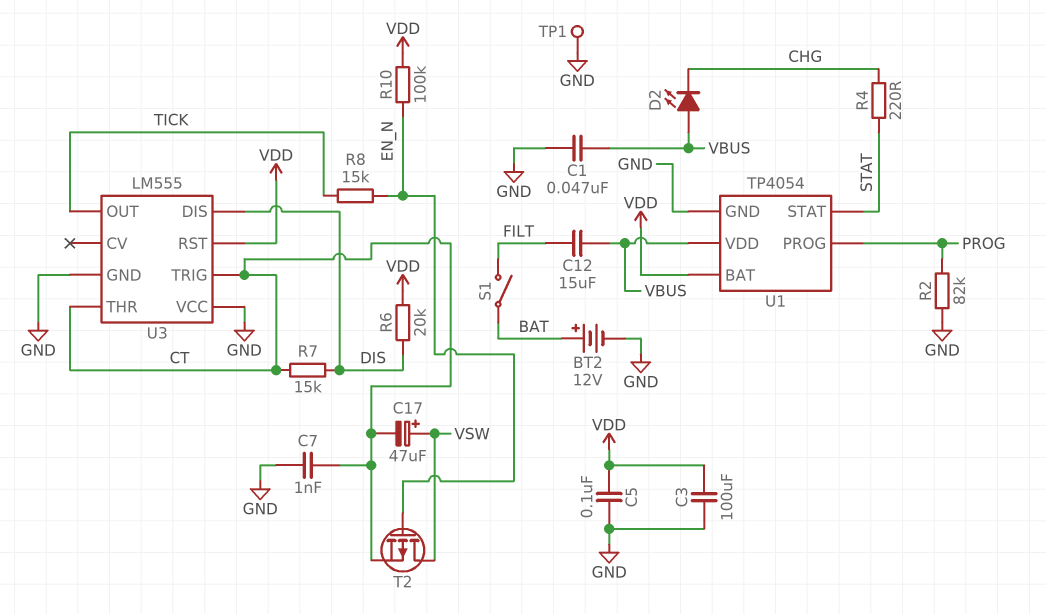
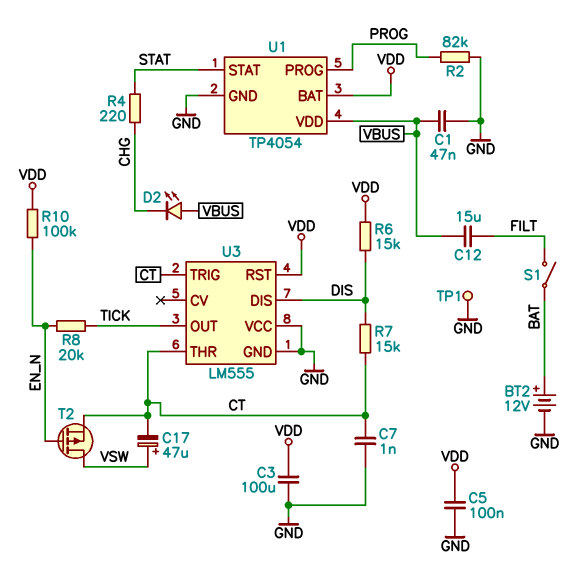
R6: 20k (DIS, VDD) -> 15k (DIS, VDD)
R8: 15k (EN_N, TICK) -> 20k (EN_N, TICK)

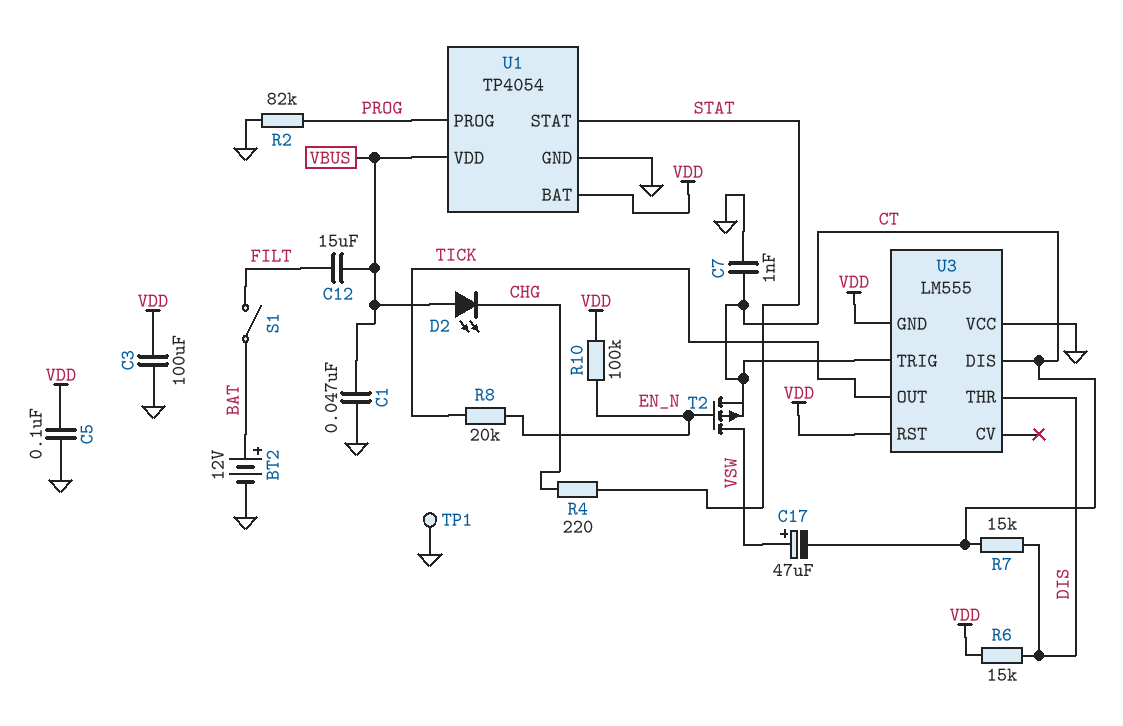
U3 pin DIS: DIS -> CT
U3 pin GND: GND -> VDD
U3 pin THR: CT -> DIS

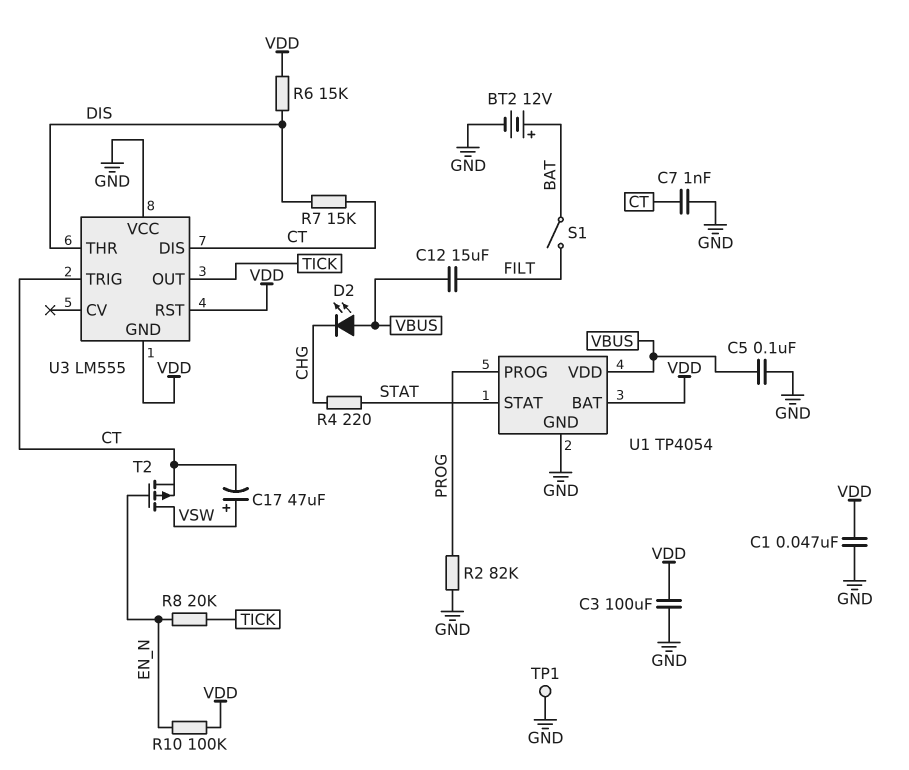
C1: 47nF (GND, VBUS) -> 47nF (GND, VDD)
C5: 100nF (GND, VDD) -> 100nF (GND, VBUS)

